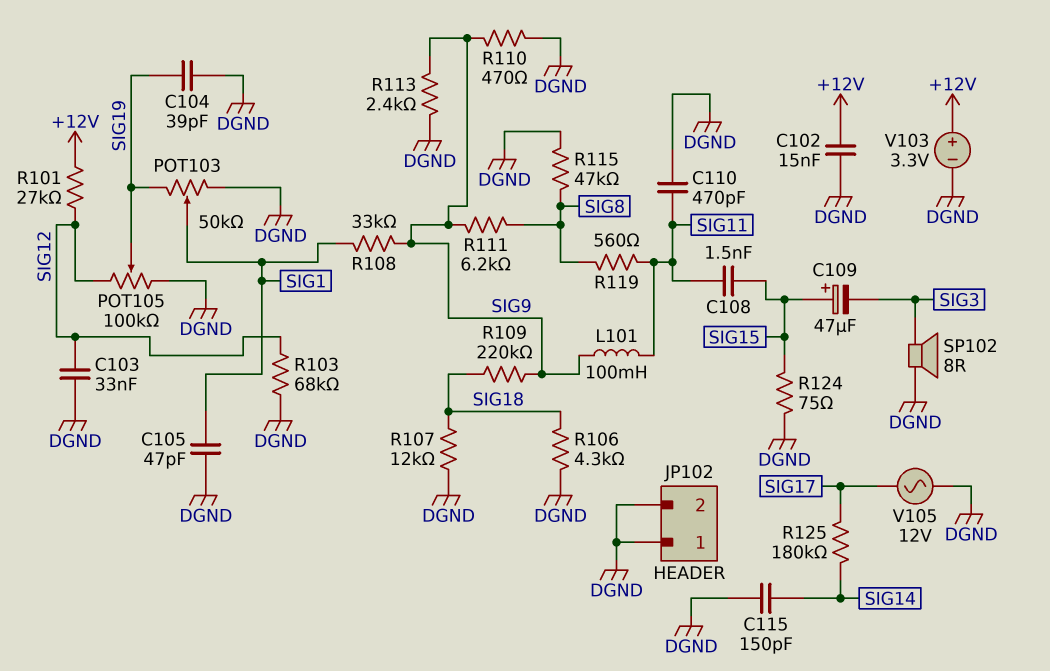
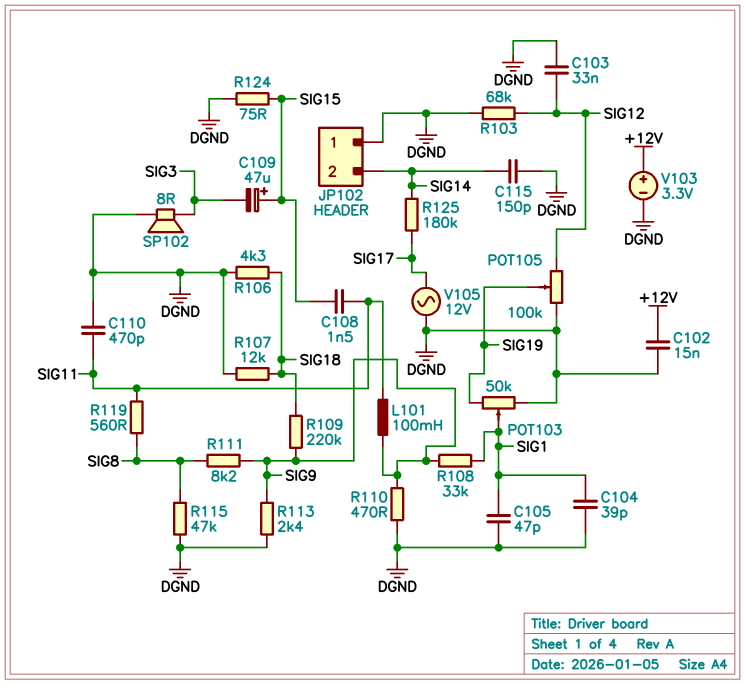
C104: 39pF (DGND, SIG19) -> 39pF (DGND, SIG1)
JP102 pin 2: DGND -> SIG14
R101: 27k (+12V, SIG12) -> none
R111: 6.2k (SIG8, SIG9) -> 8.2k (SIG8, SIG9)

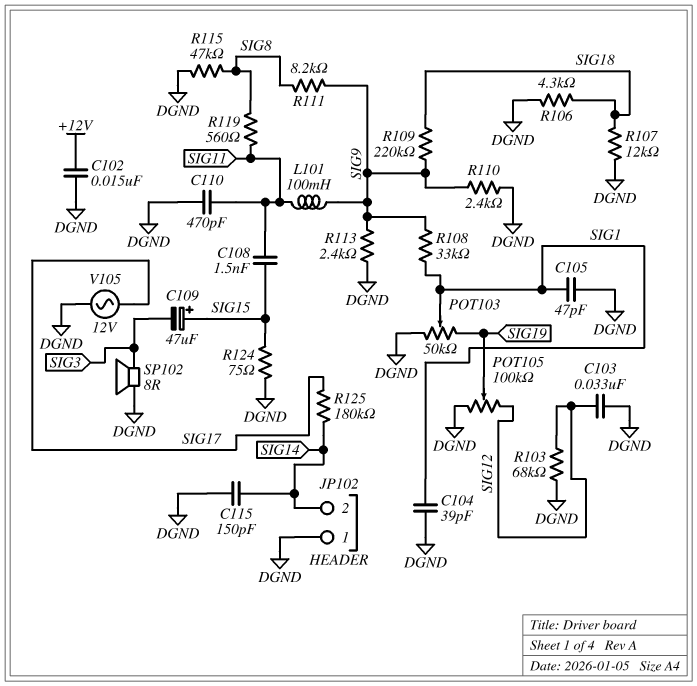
R110: 470 (DGND, SIG9) -> 2.4k (DGND, SIG9)
V103: 3.3V (plus +12V, minus DGND) -> none

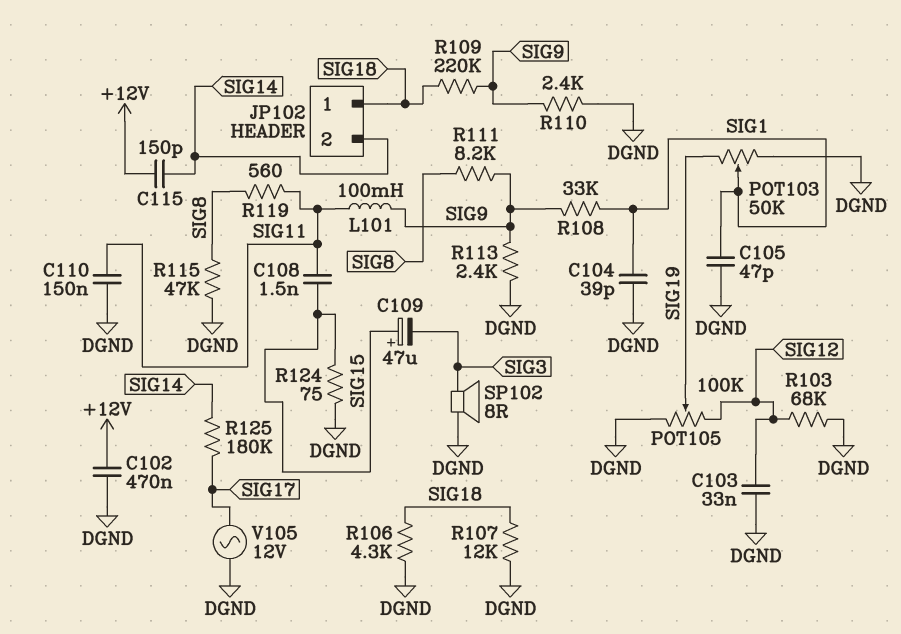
C102: 15nF (+12V, DGND) -> 470nF (+12V, DGND)
C110: 470pF (DGND, SIG11) -> 150nF (DGND, SIG11)
C115: 150pF (DGND, SIG14) -> 150pF (+12V, SIG14)
JP102 pin 1: DGND -> SIG18

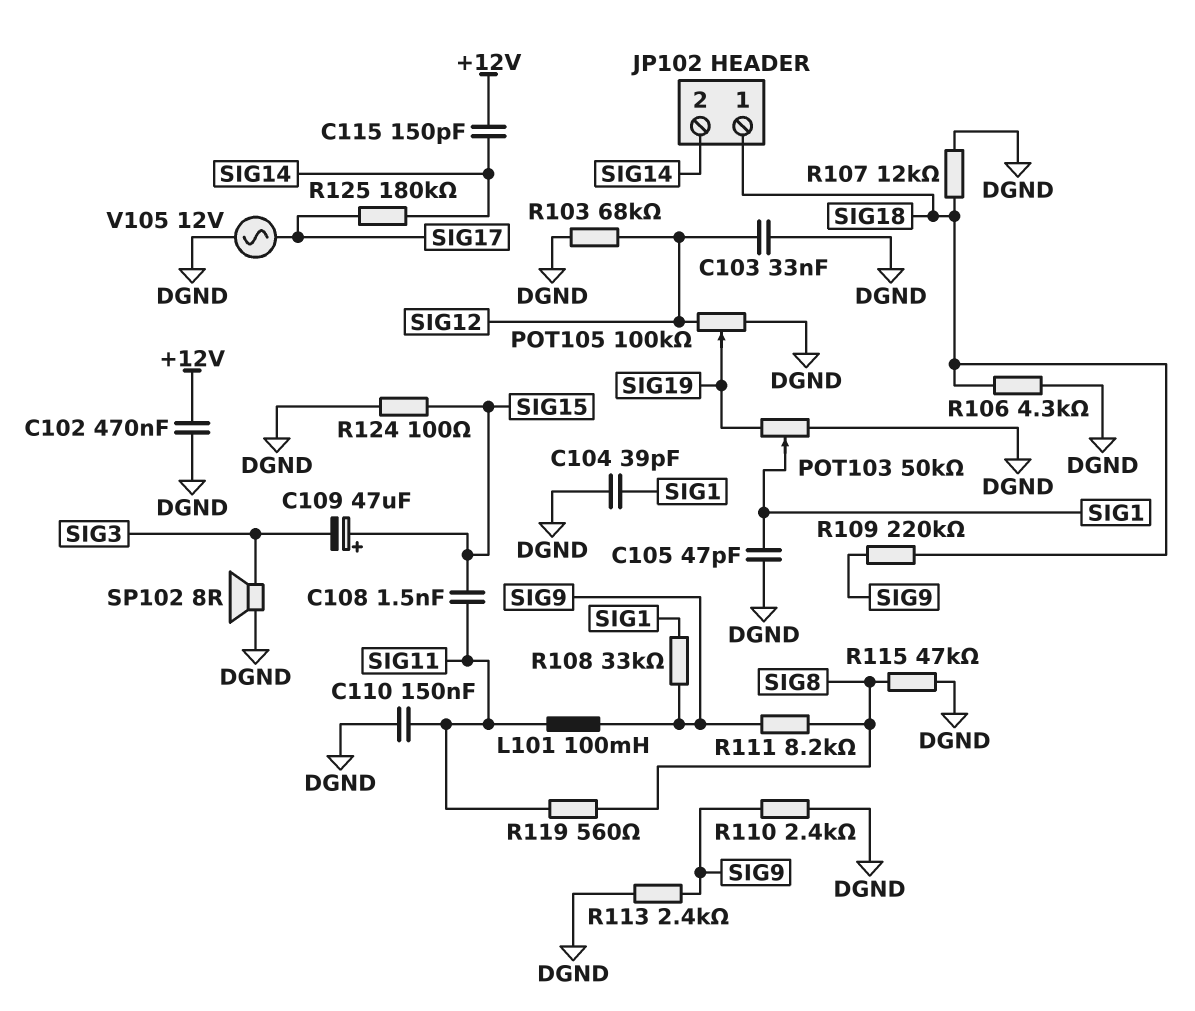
R124: 75 (DGND, SIG15) -> 100 (DGND, SIG15)

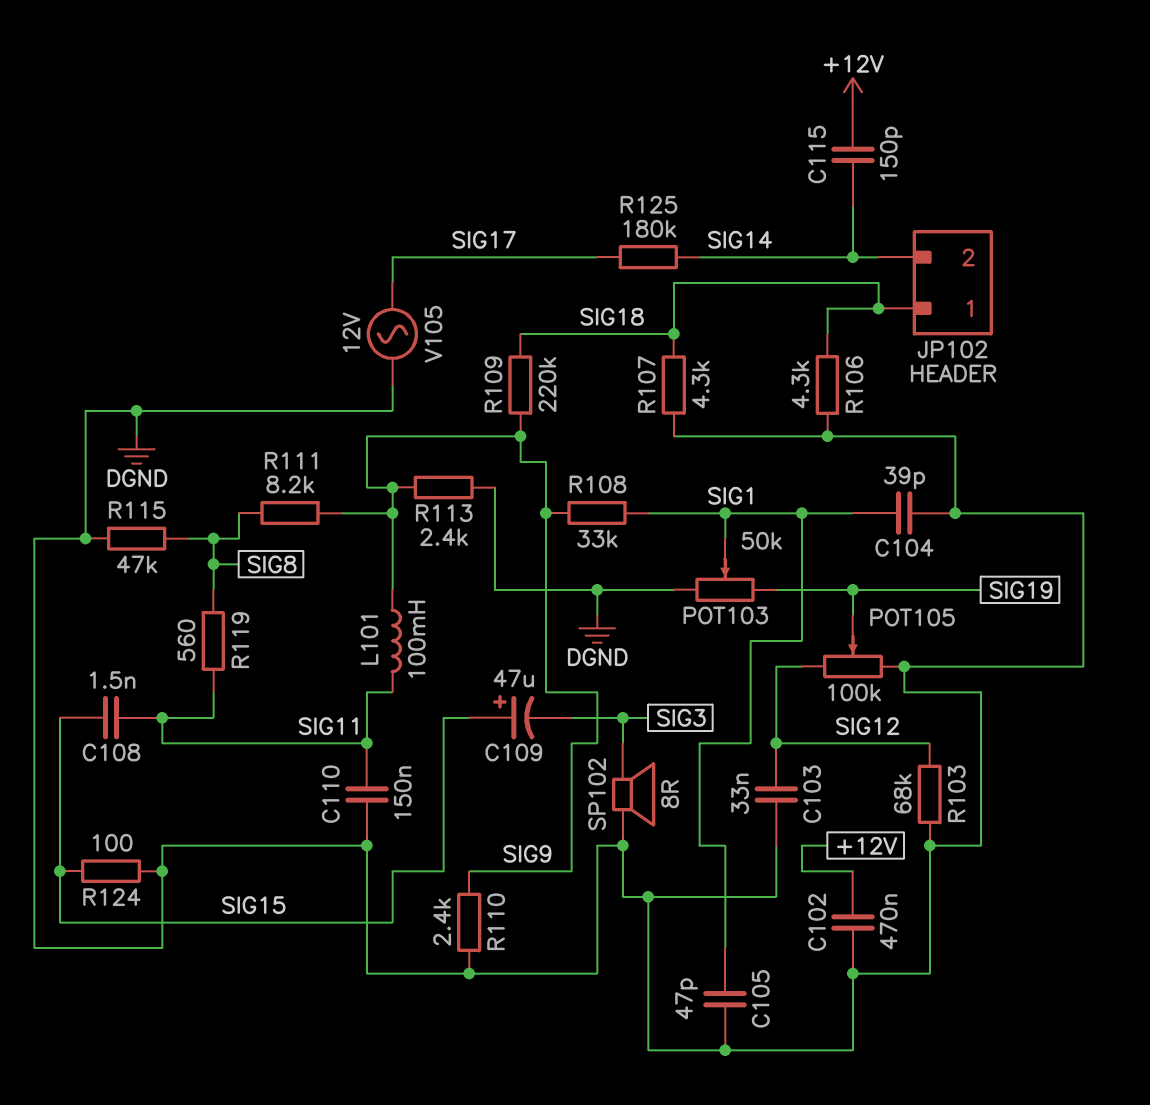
R107: 12k (DGND, SIG18) -> 4.3k (DGND, SIG18)

